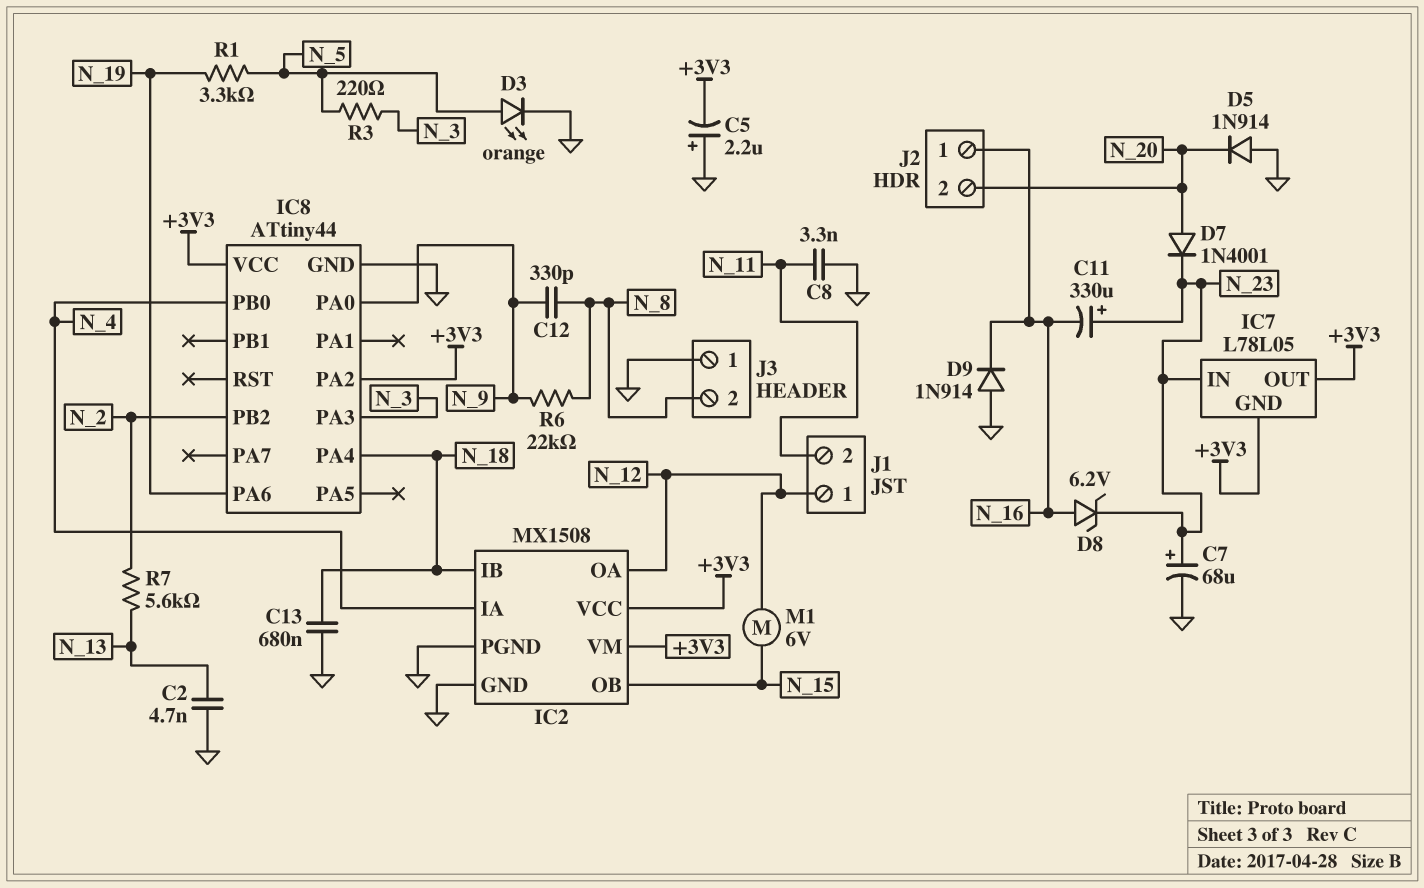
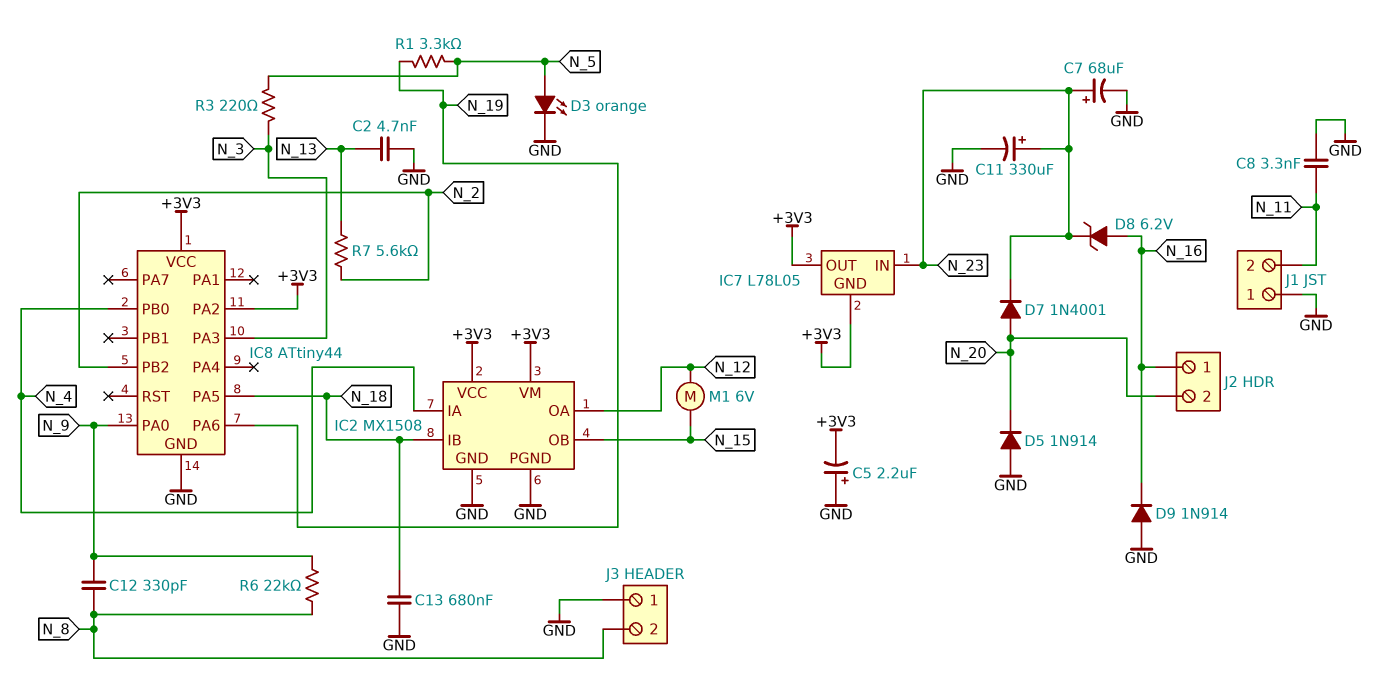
C11: 330uF (plus N_23, minus N_16) -> 330uF (plus N_23, minus GND)
IC8 pin PA4: N_18 -> none
IC8 pin PA5: none -> N_18
J1 pin 1: N_12 -> GND

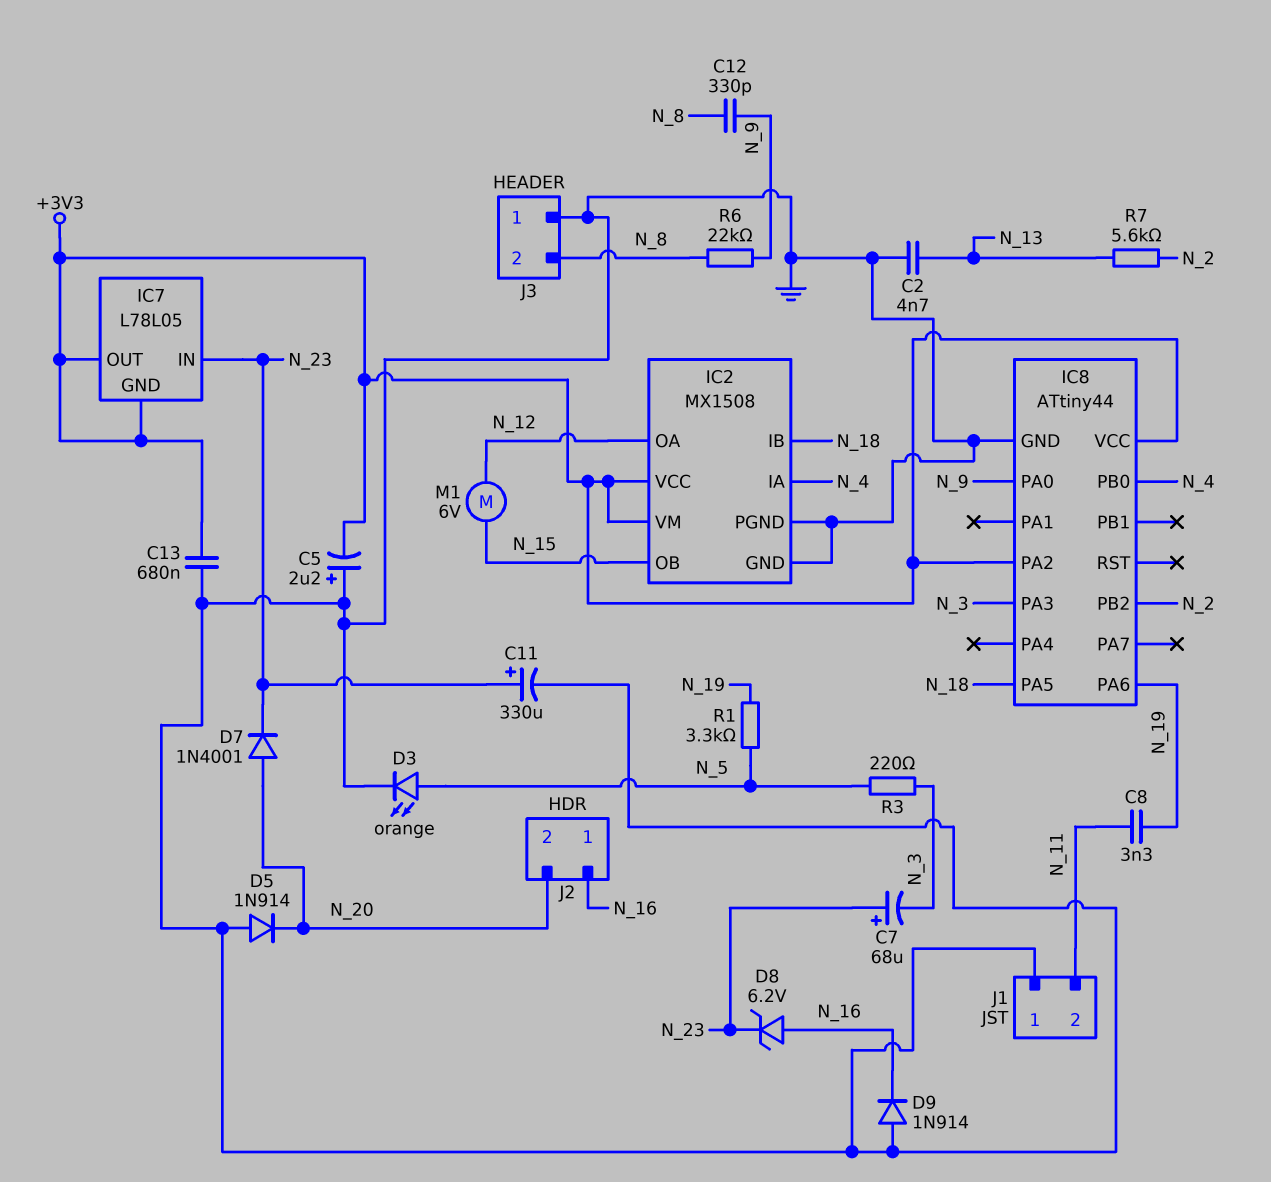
C7: 68uF (plus N_23, minus GND) -> 68uF (plus N_23, minus N_3)
C8: 3.3nF (GND, N_11) -> 3.3nF (N_11, N_19)
C13: 680nF (GND, N_18) -> 680nF (+3V3, GND)

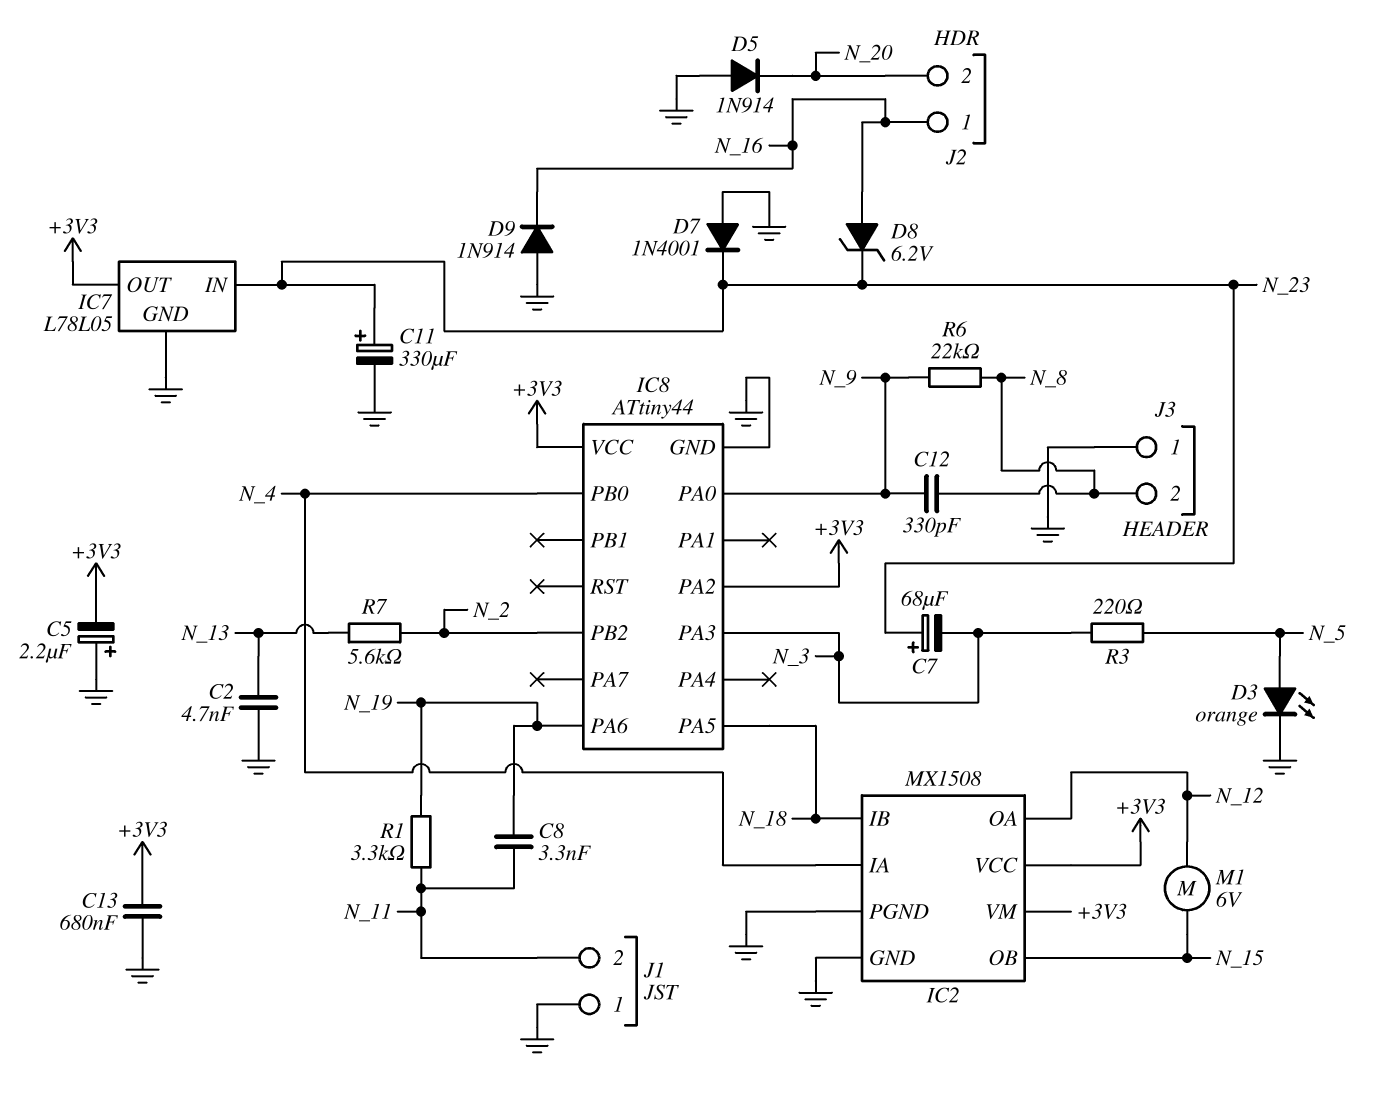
D7: diode 1N4001 (A N_20, K N_23) -> diode 1N4001 (A GND, K N_23)
IC7 pin GND: +3V3 -> GND
R1: 3.3k (N_5, N_19) -> 3.3k (N_11, N_19)

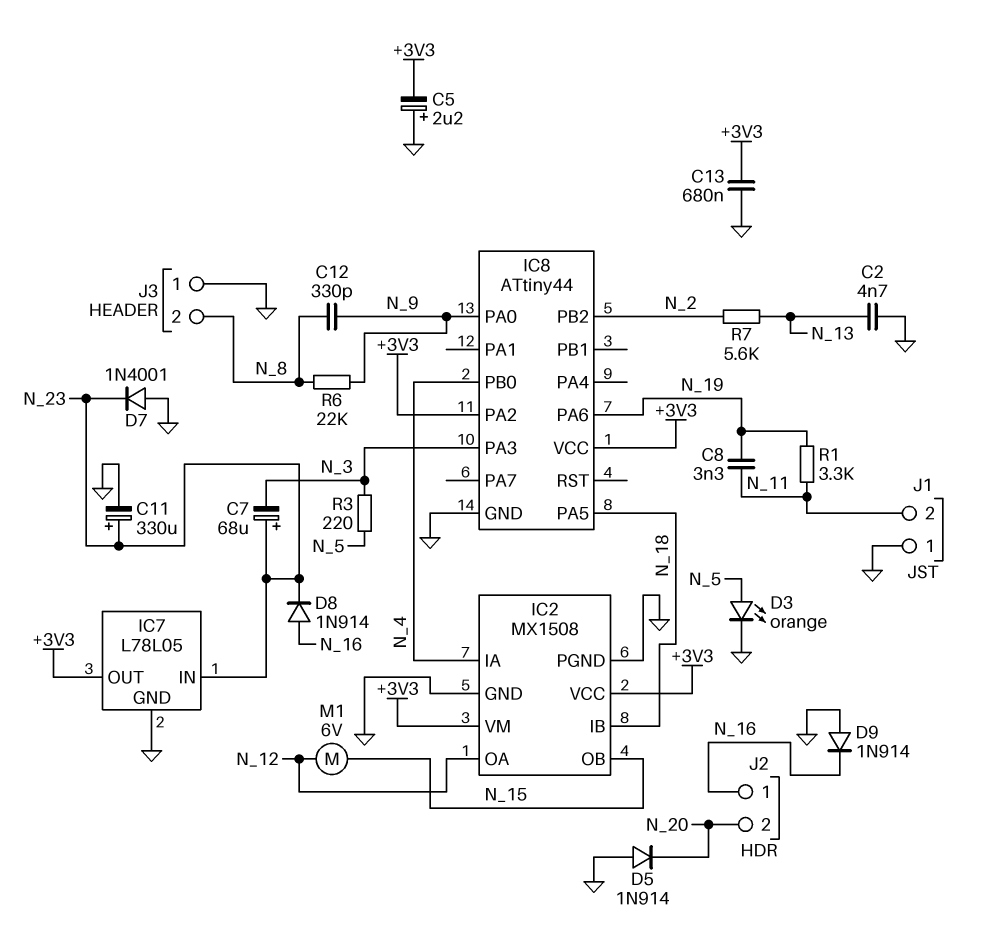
D8: zener 6.2V (A N_16, K N_23) -> diode 1N914 (A N_16, K N_23)

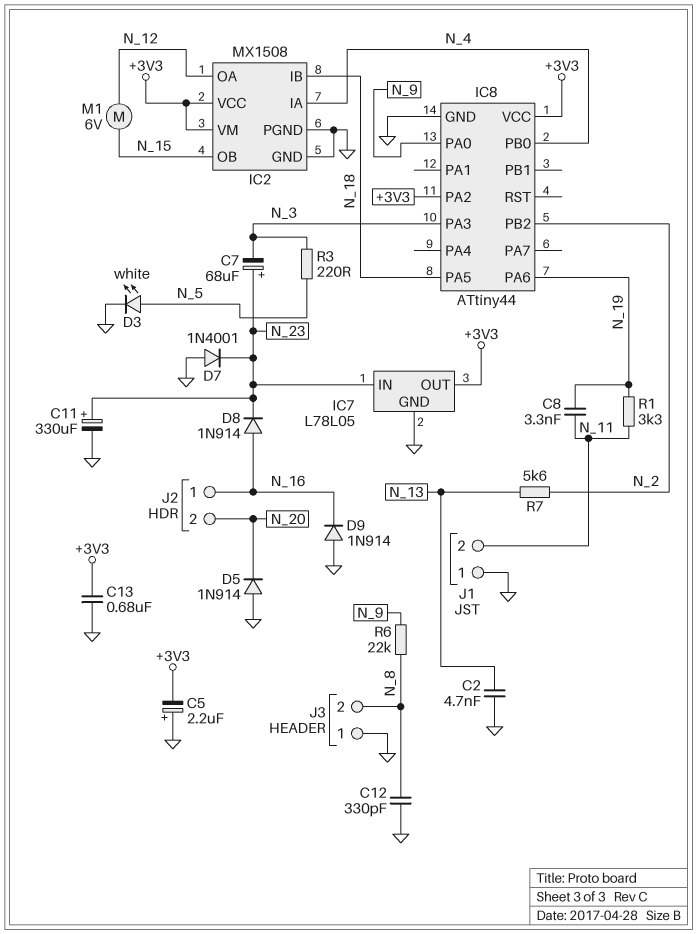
C12: 330pF (N_8, N_9) -> 330pF (GND, N_8)
D3: LED orange (A N_5, K GND) -> LED white (A N_5, K GND)

